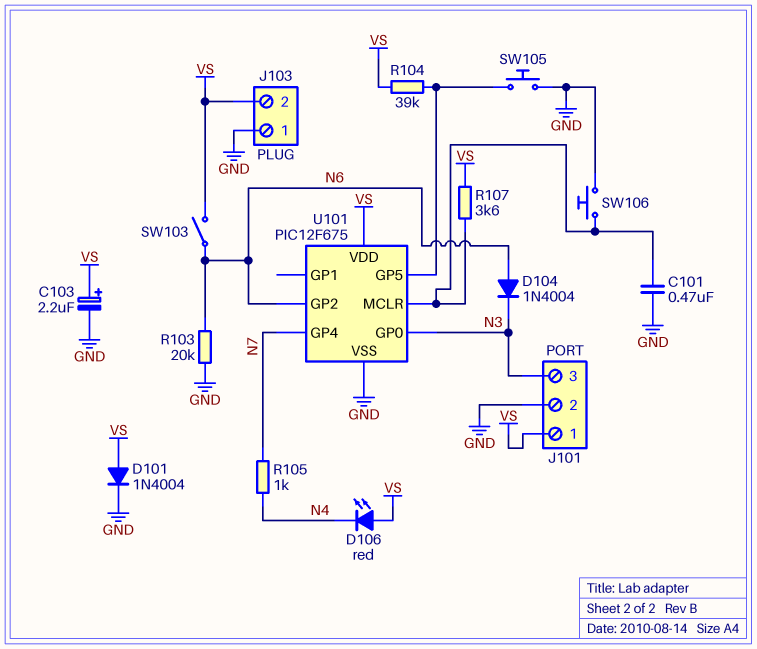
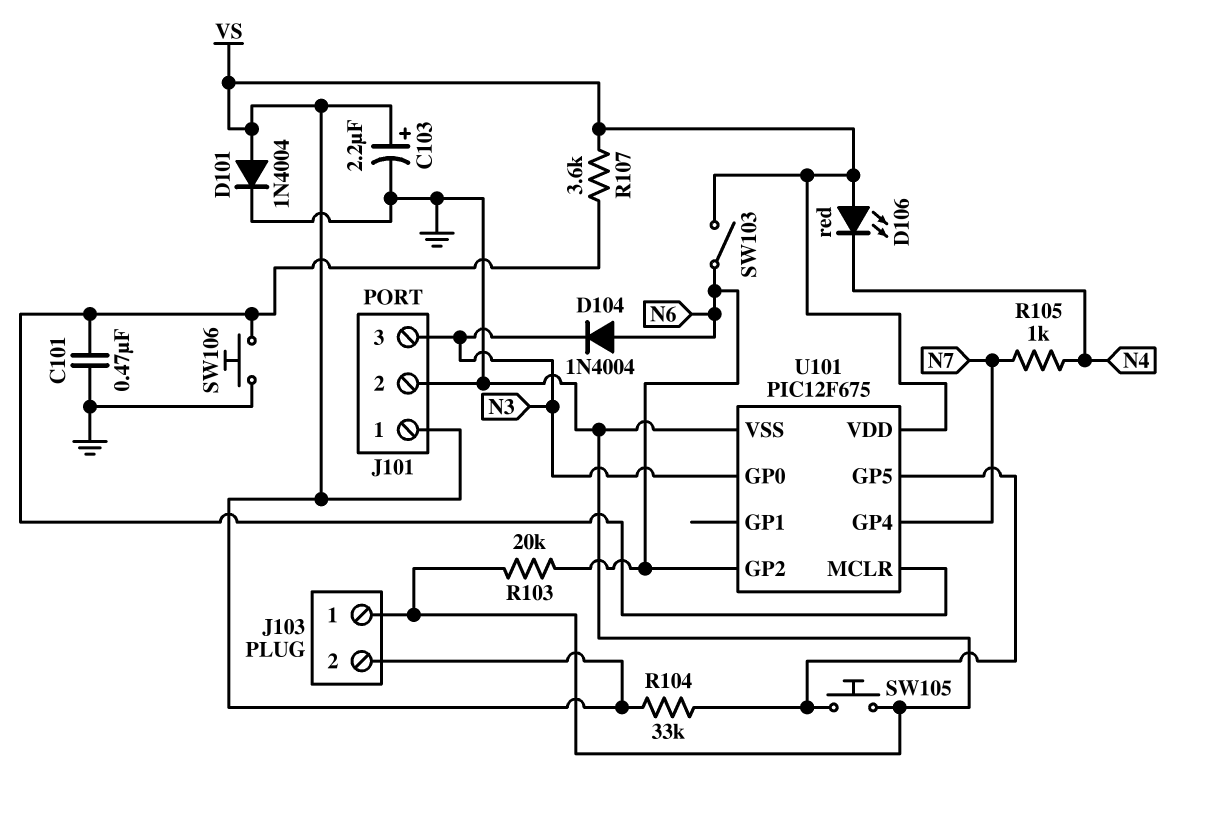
R104: 39k (U101/GP5, VS) -> 33k (U101/GP5, VS)

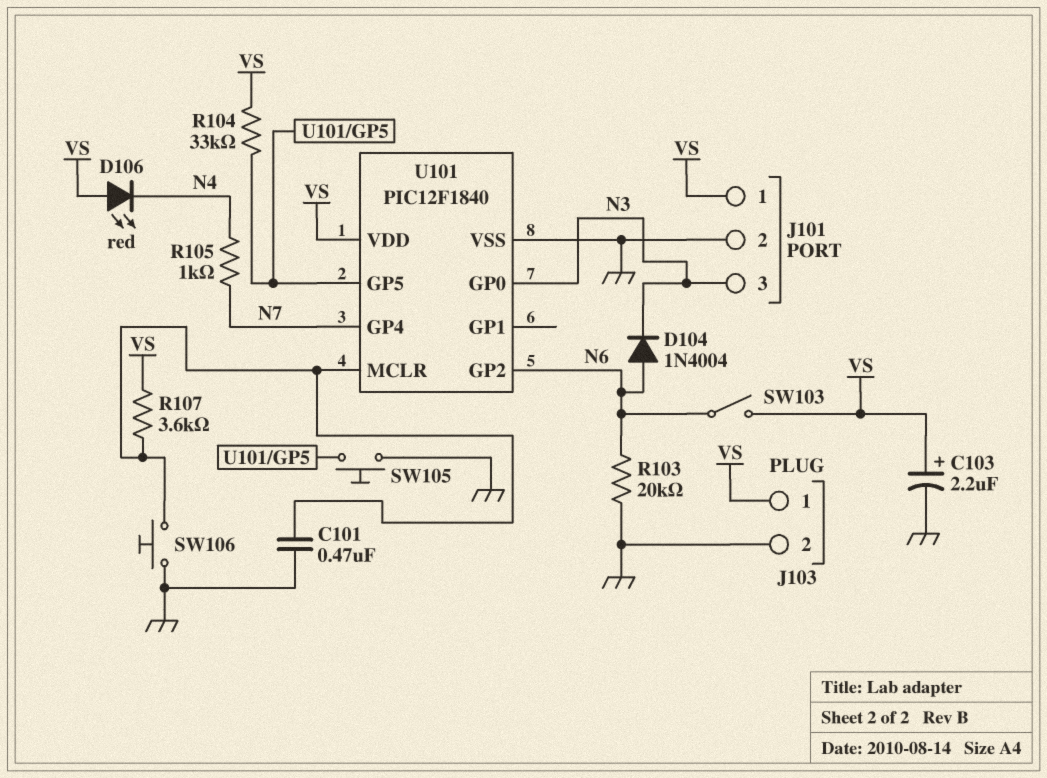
D101: diode 1N4004 (A VS, K GND) -> none
J103 pin 1: GND -> VS
J103 pin 2: VS -> GND
U101: PIC12F675 -> PIC12F1840

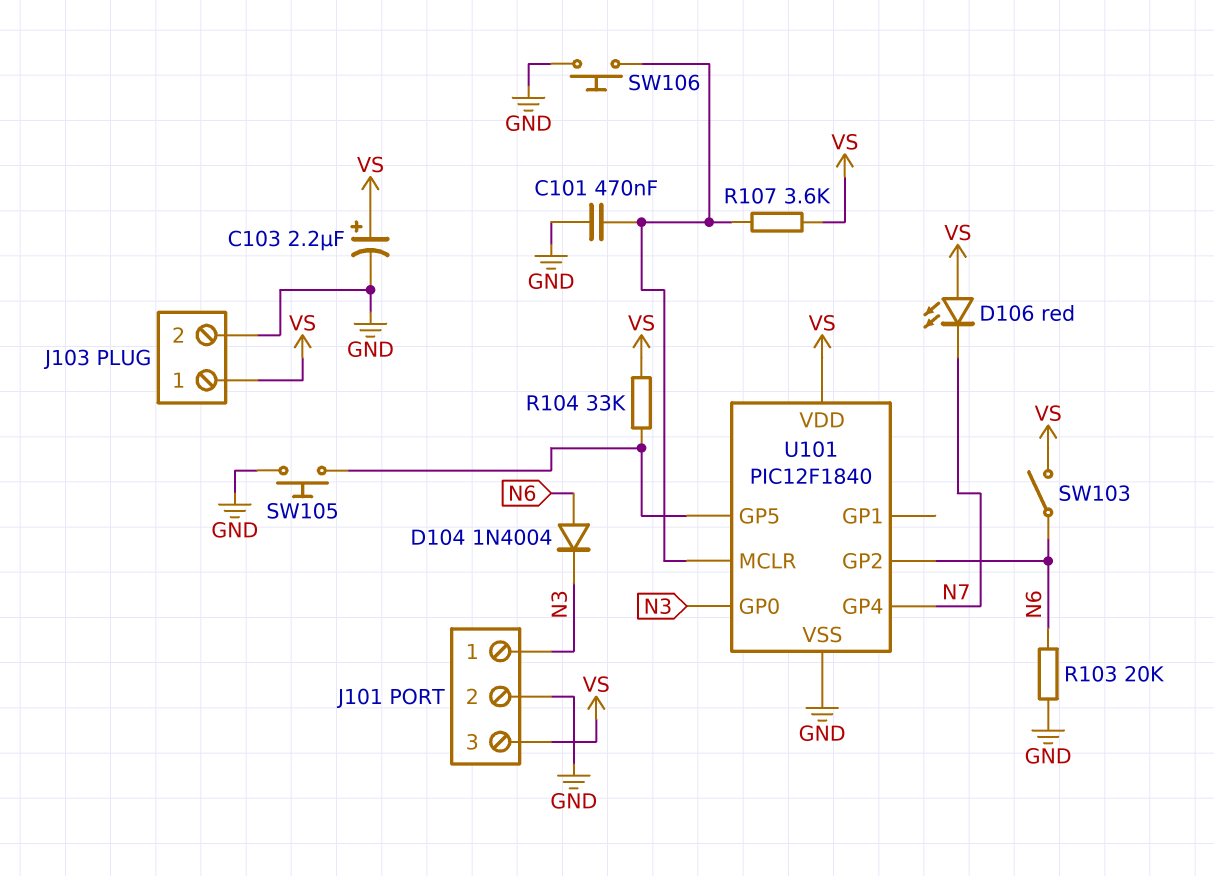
D106: LED red (A VS, K N4) -> LED red (A VS, K N7)
J101 pin 1: VS -> N3
J101 pin 3: N3 -> VS
R105: 1k (N4, N7) -> none

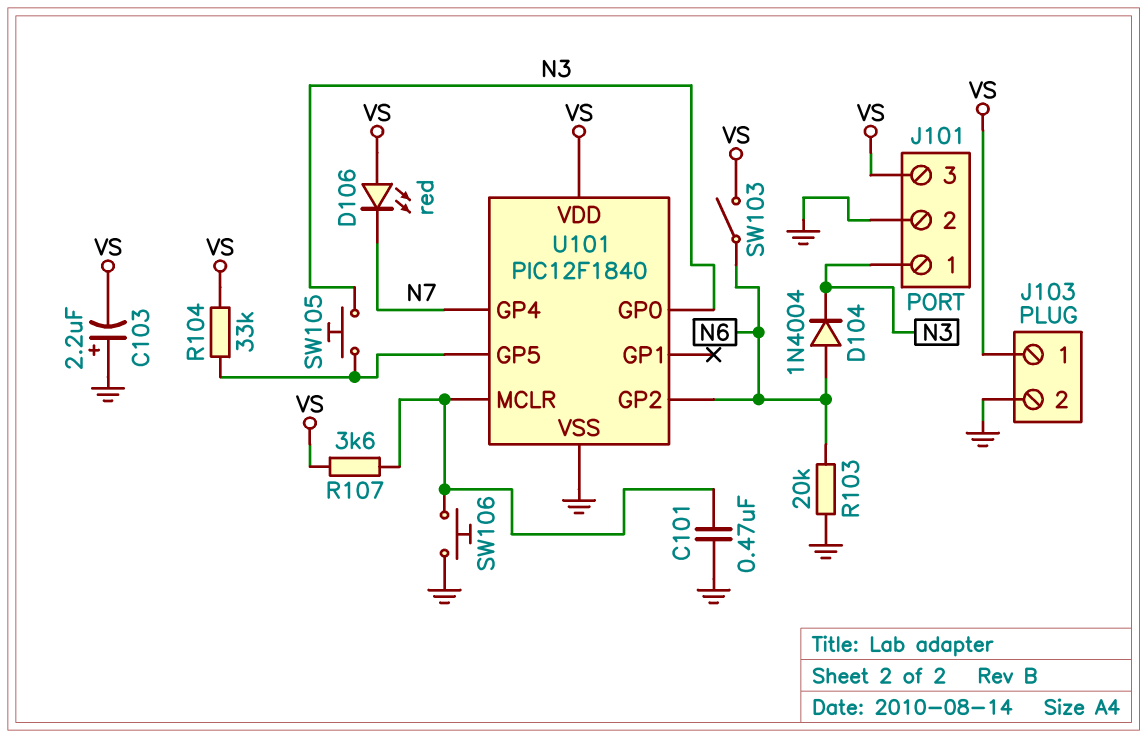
C103: 2.2uF (plus VS, minus GND) -> 2.2uF (plus GND, minus VS)
SW105: button (GND, U101/GP5) -> button (N3, U101/GP5)

